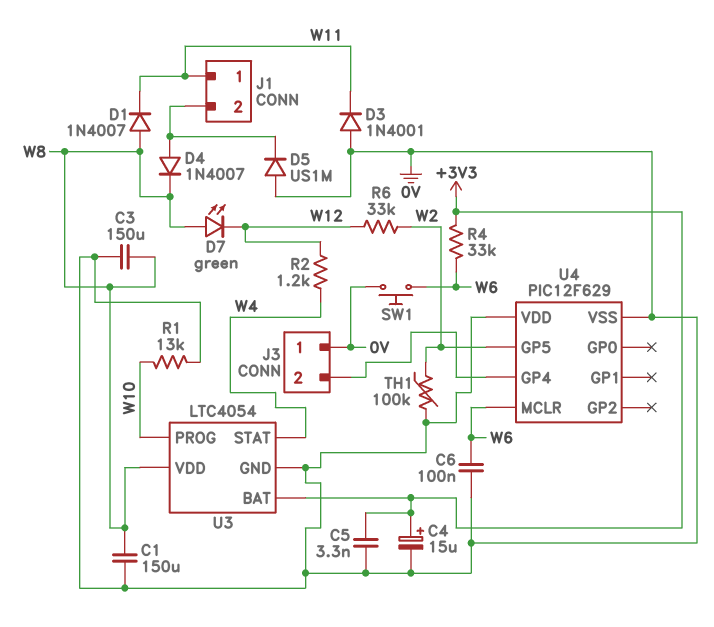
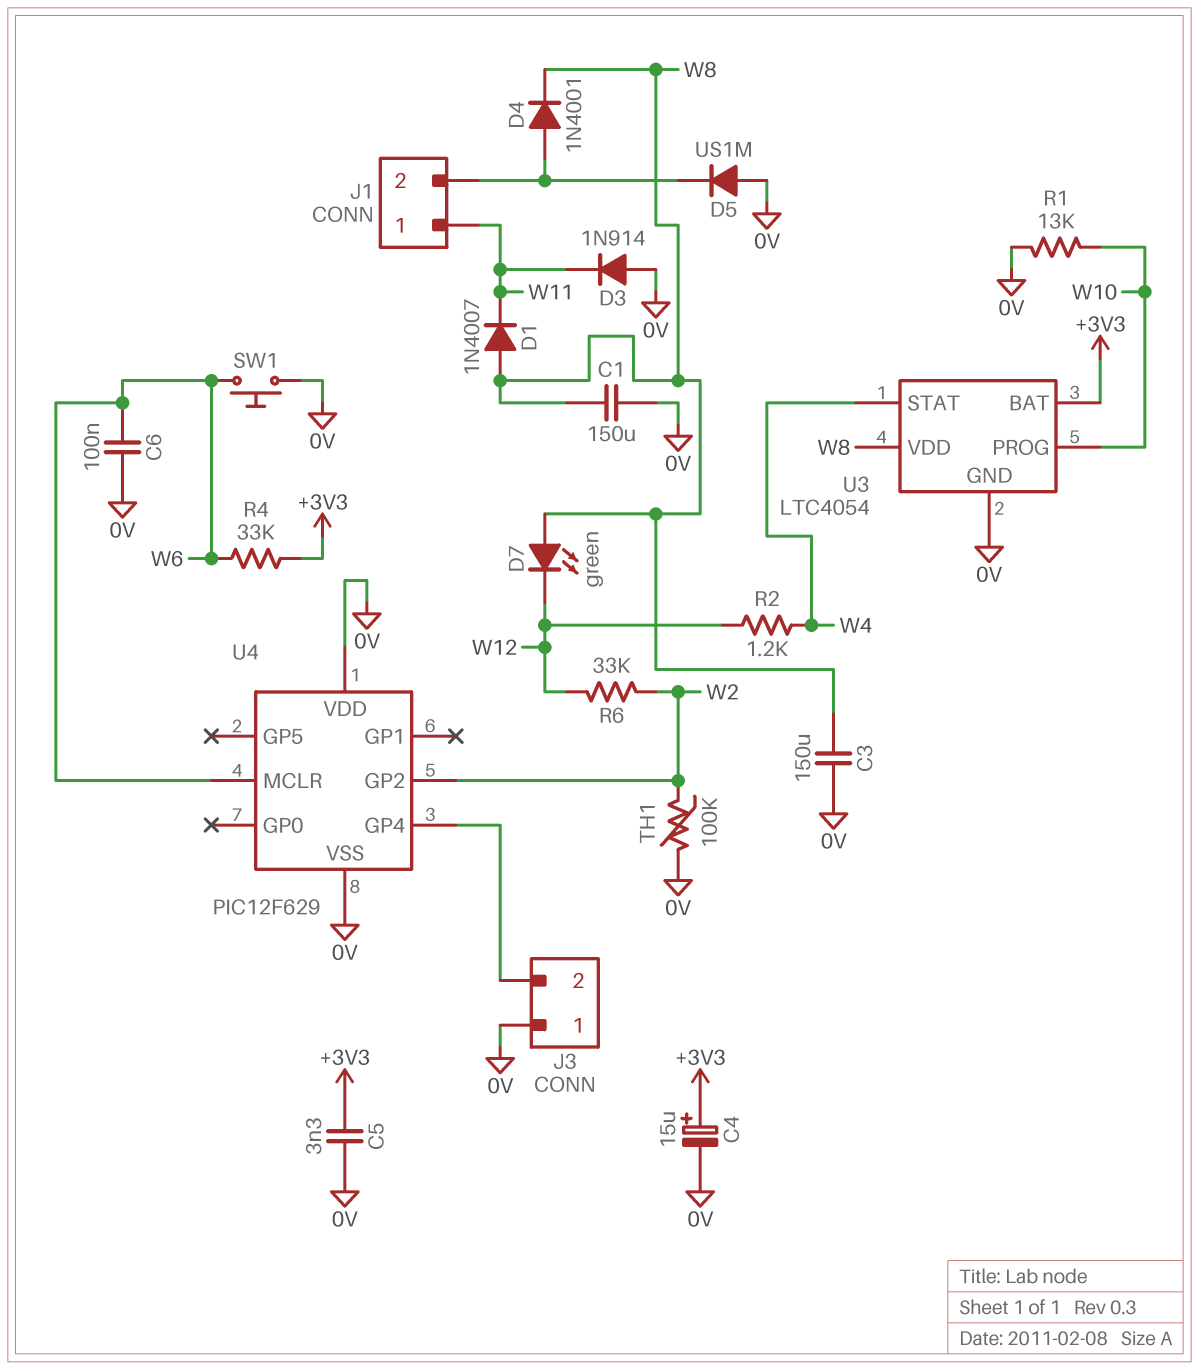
D3: diode 1N4001 (A 0V, K W11) -> diode 1N914 (A 0V, K W11)
D4: diode 1N4007 (A J1/2, K W8) -> diode 1N4001 (A J1/2, K W8)
U4 pin GP2: none -> W2
U4 pin GP5: W2 -> none

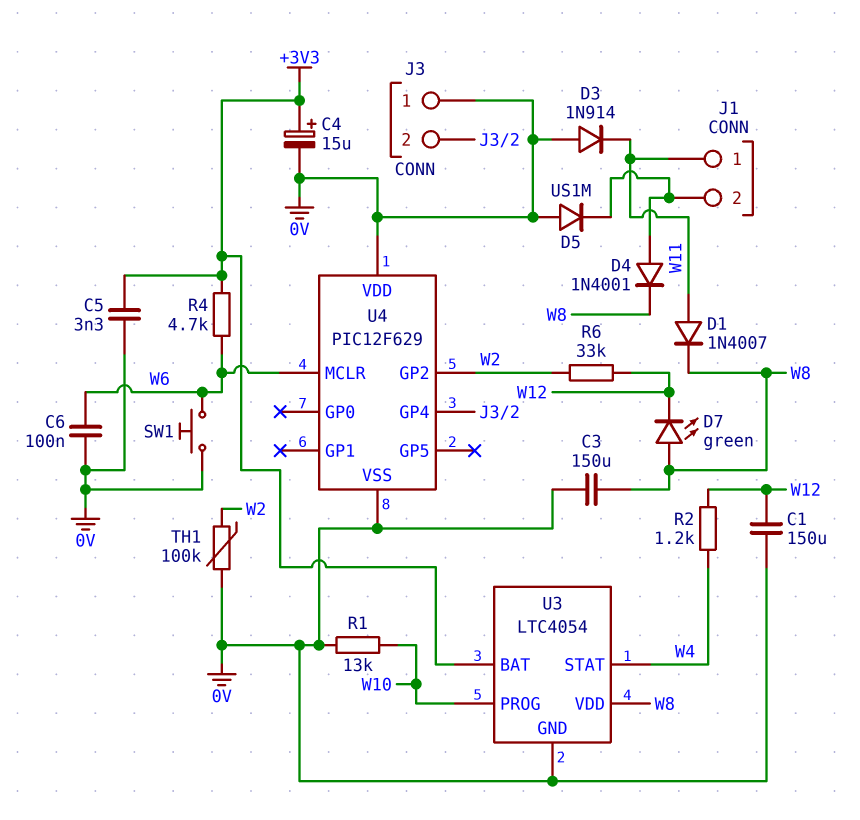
C1: 150uF (0V, W8) -> 150uF (0V, W12)
D1: diode 1N4007 (A W8, K W11) -> diode 1N4007 (A W11, K W8)
R4: 33k (+3V3, W6) -> 4.7k (+3V3, W6)

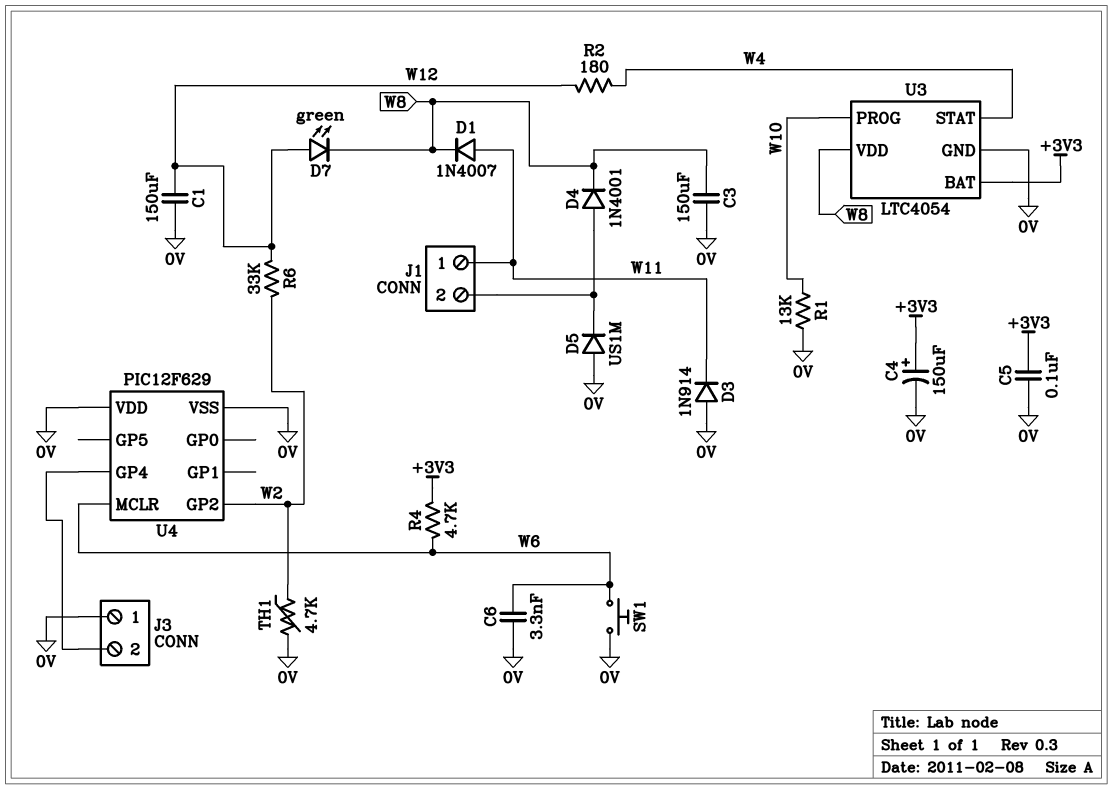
C4: 15uF (plus +3V3, minus 0V) -> 150uF (plus +3V3, minus 0V)
C5: 3.3nF (+3V3, 0V) -> 100nF (+3V3, 0V)
C6: 100nF (0V, W6) -> 3.3nF (0V, W6)
D7: LED green (A W8, K W12) -> LED green (A W12, K W8)
R2: 1.2k (W4, W12) -> 180 (W4, W12)
TH1: 100k (0V, W2) -> 4.7k (0V, W2)

